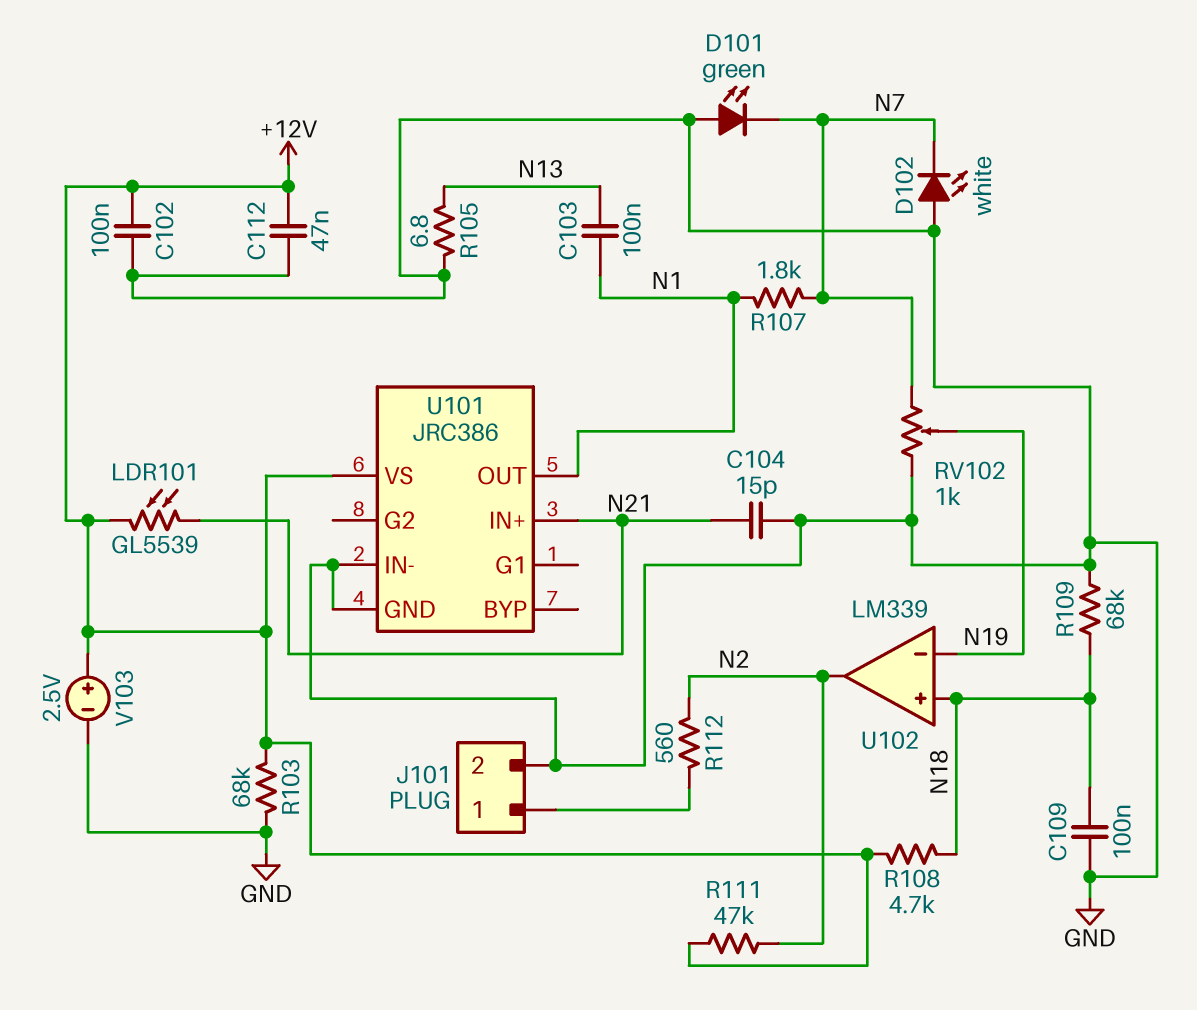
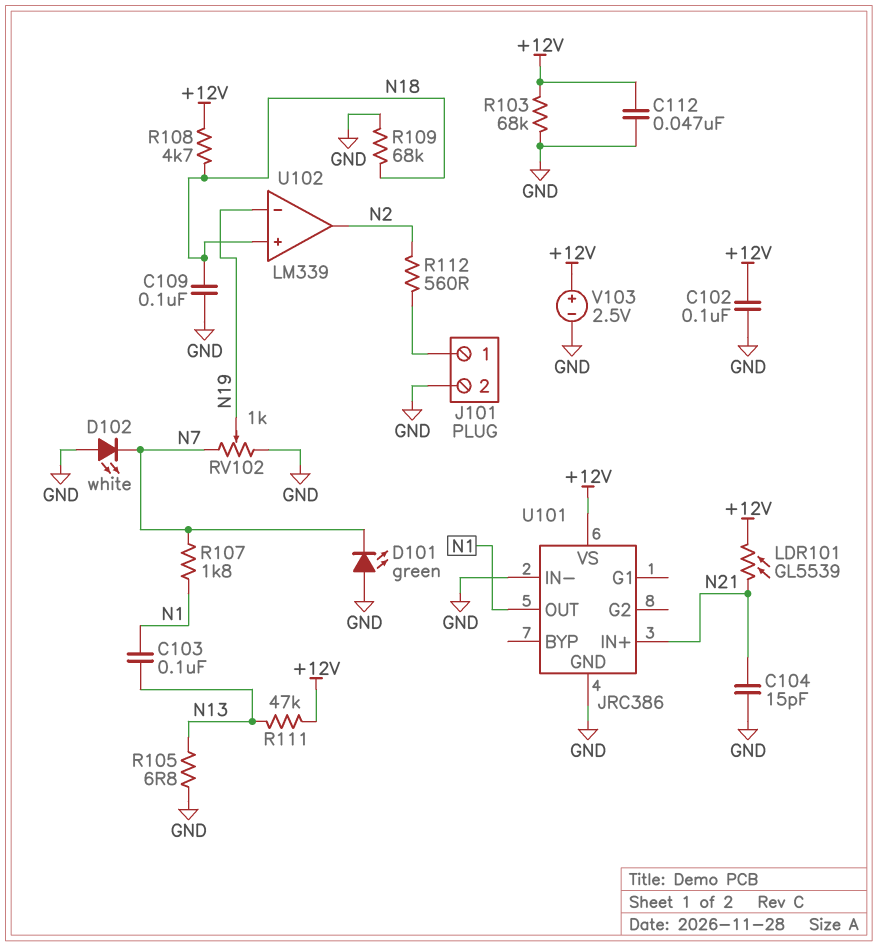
R111: 47k (+12V, N2) -> 47k (+12V, N13)

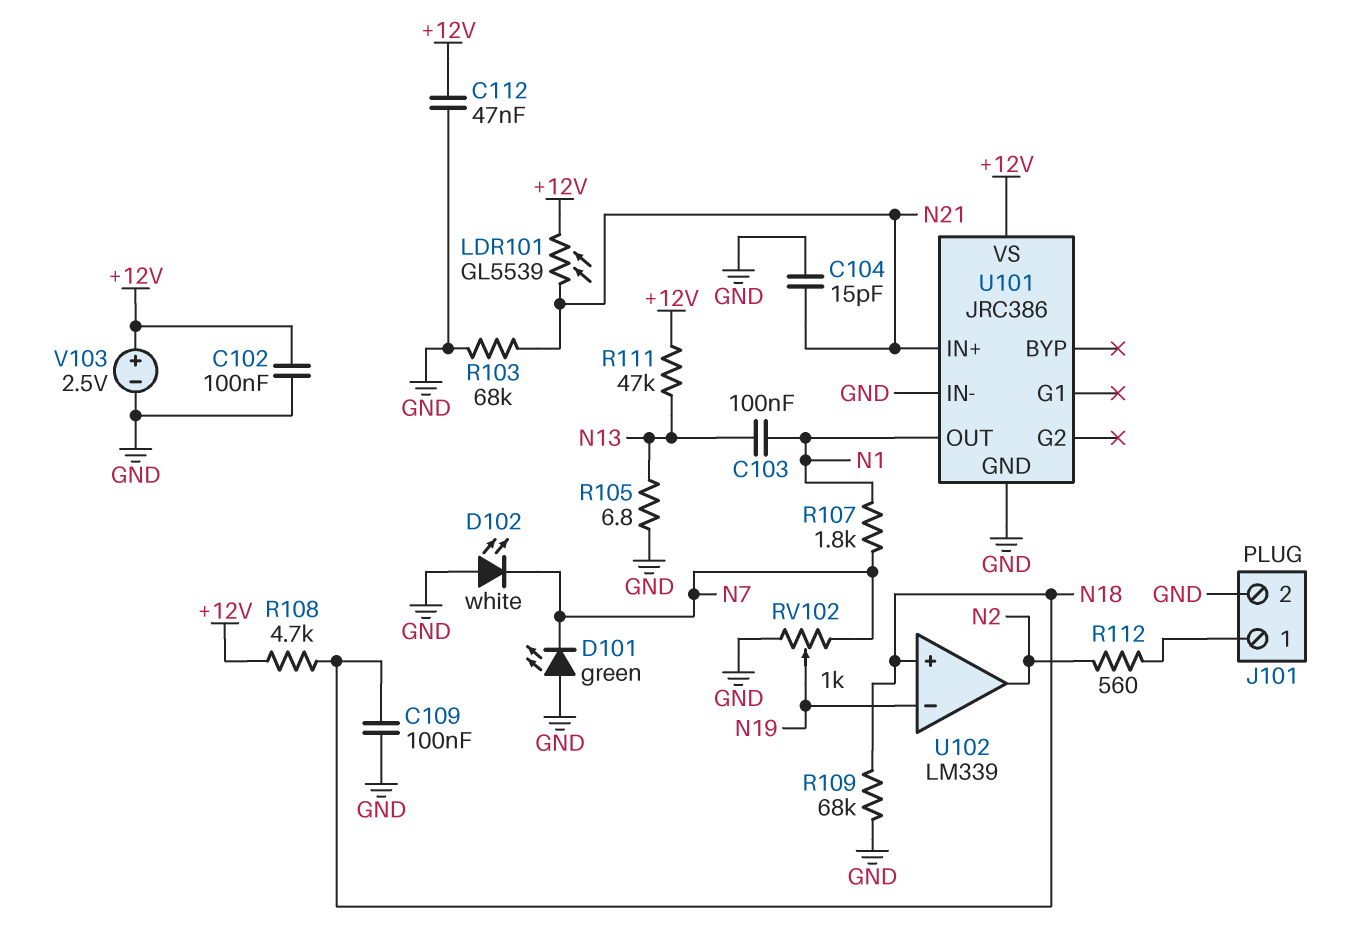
R103: 68k (+12V, GND) -> 68k (GND, N21)

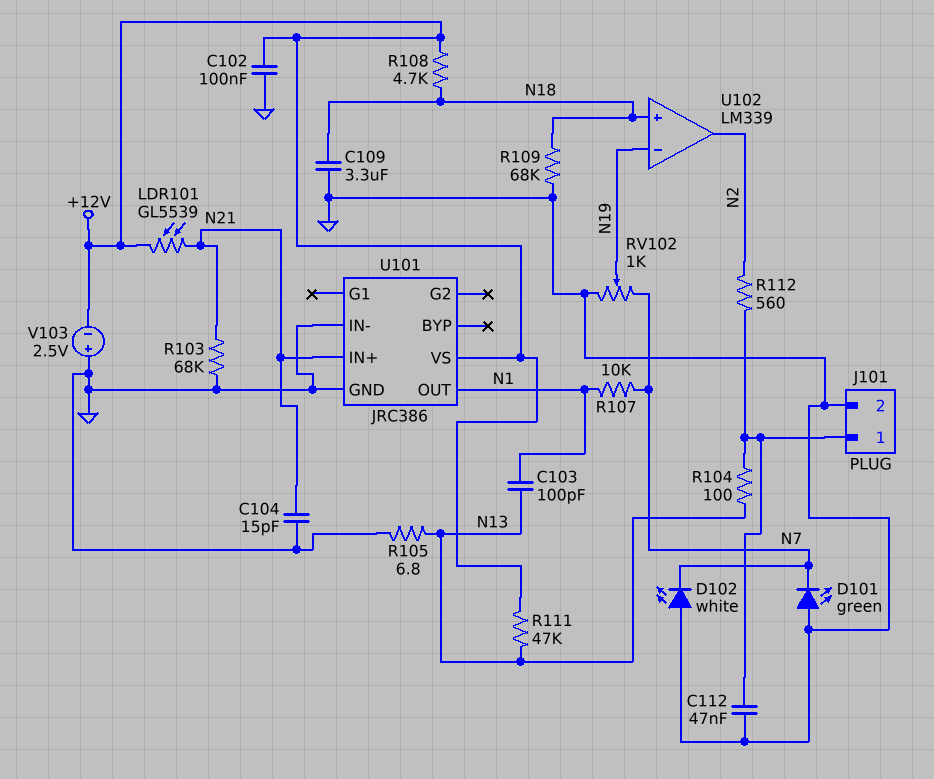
C103: 100nF (N1, N13) -> 100pF (N1, N13)
C109: 100nF (GND, N18) -> 3.3uF (GND, N18)
C112: 47nF (+12V, GND) -> 47nF (GND, J101/1)
R104: none -> 100 (J101/1, N13)
R107: 1.8k (N1, N7) -> 10k (N1, N7)
V103: 2.5V (plus +12V, minus GND) -> 2.5V (plus GND, minus +12V)

